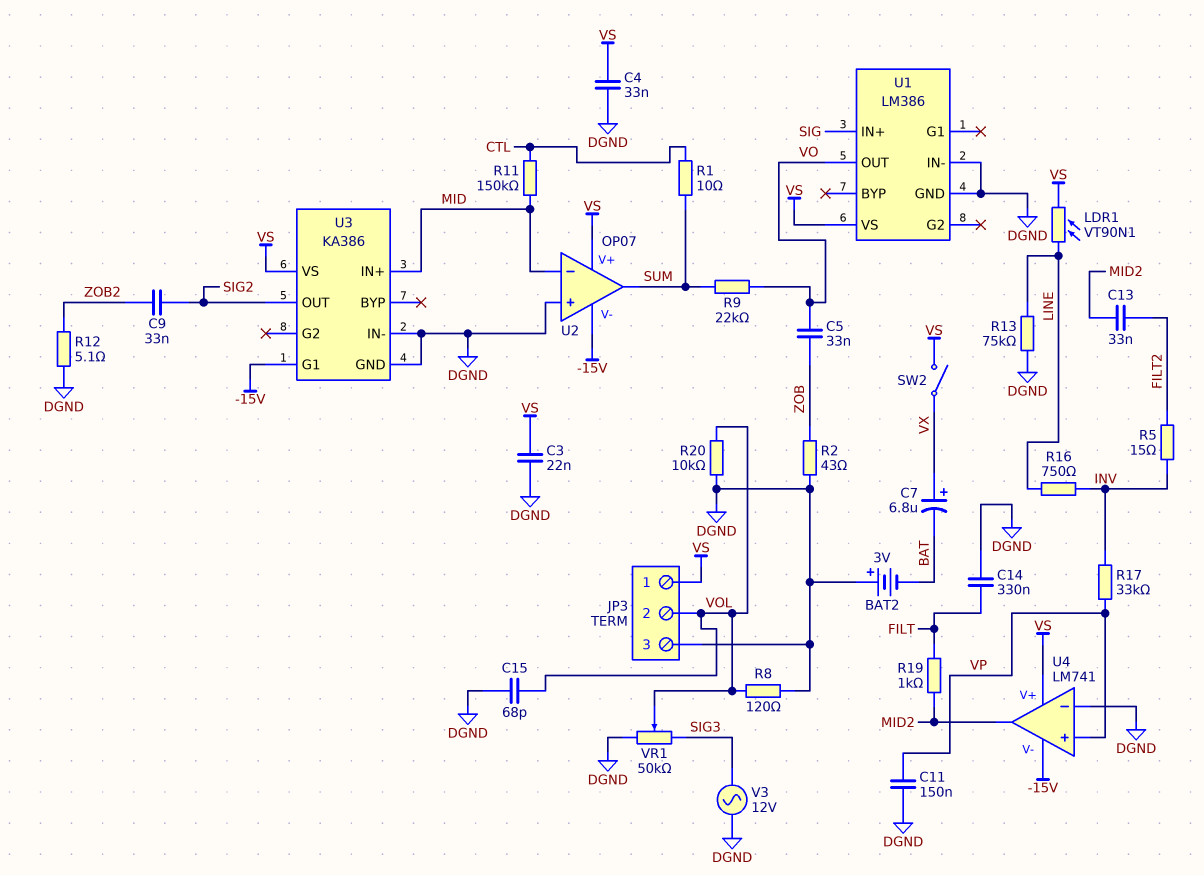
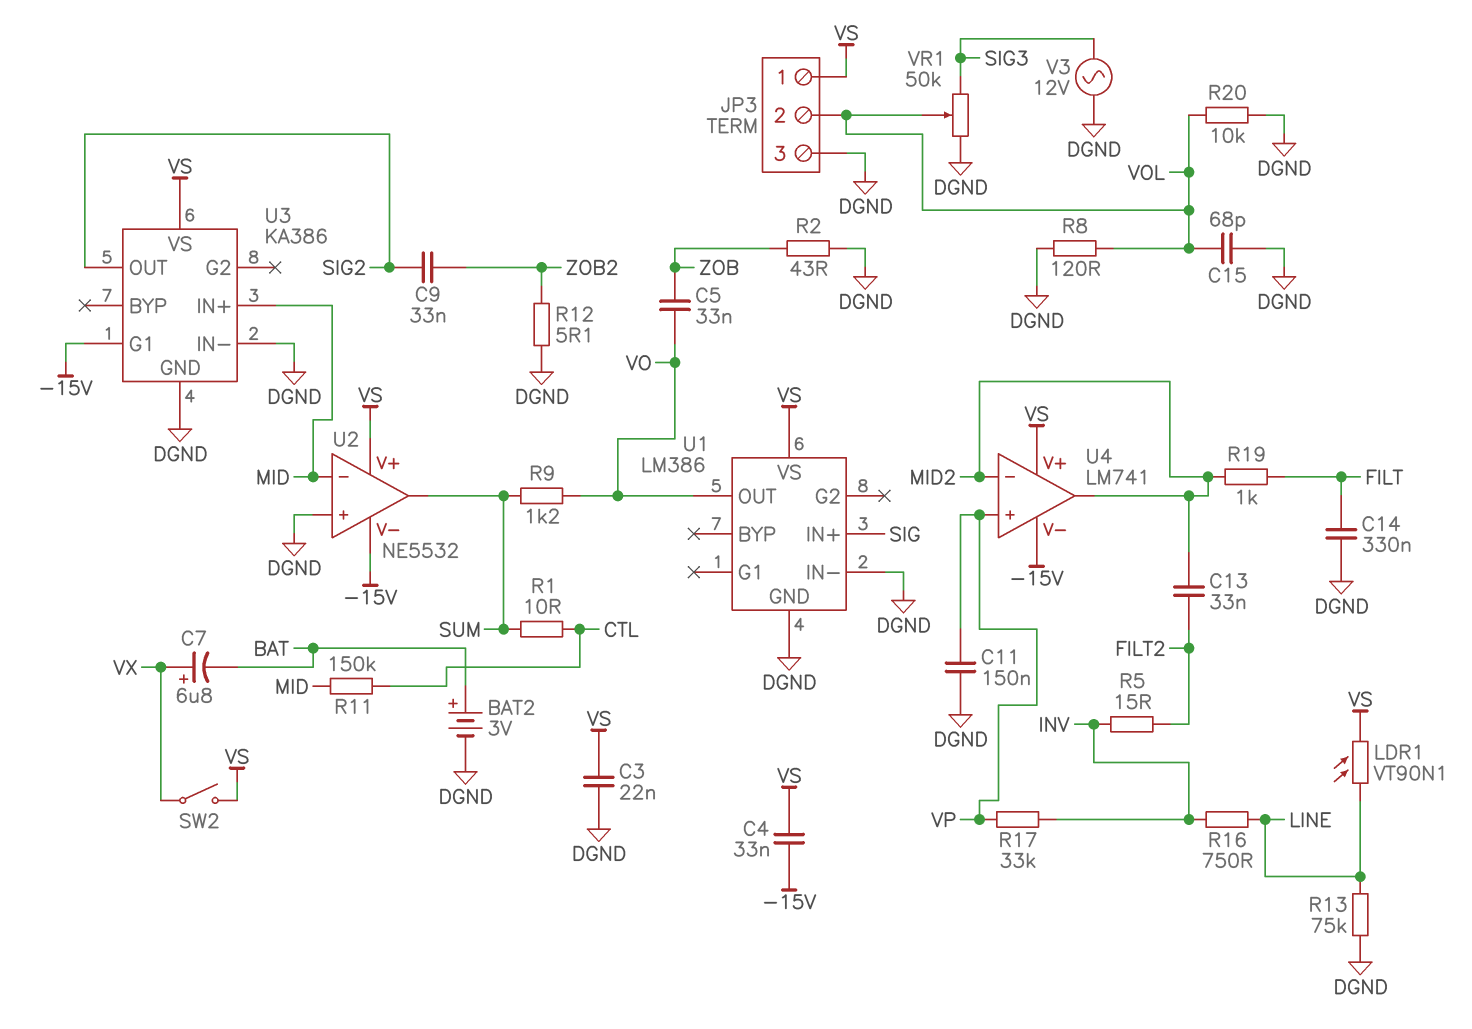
BAT2: 3V (plus DGND, minus BAT) -> 3V (plus BAT, minus DGND)
C4: 33nF (DGND, VS) -> 33nF (-15V, VS)
R9: 22k (SUM, VO) -> 1.2k (SUM, VO)
U2: OP07 -> NE5532
U4 pin in-: DGND -> MID2

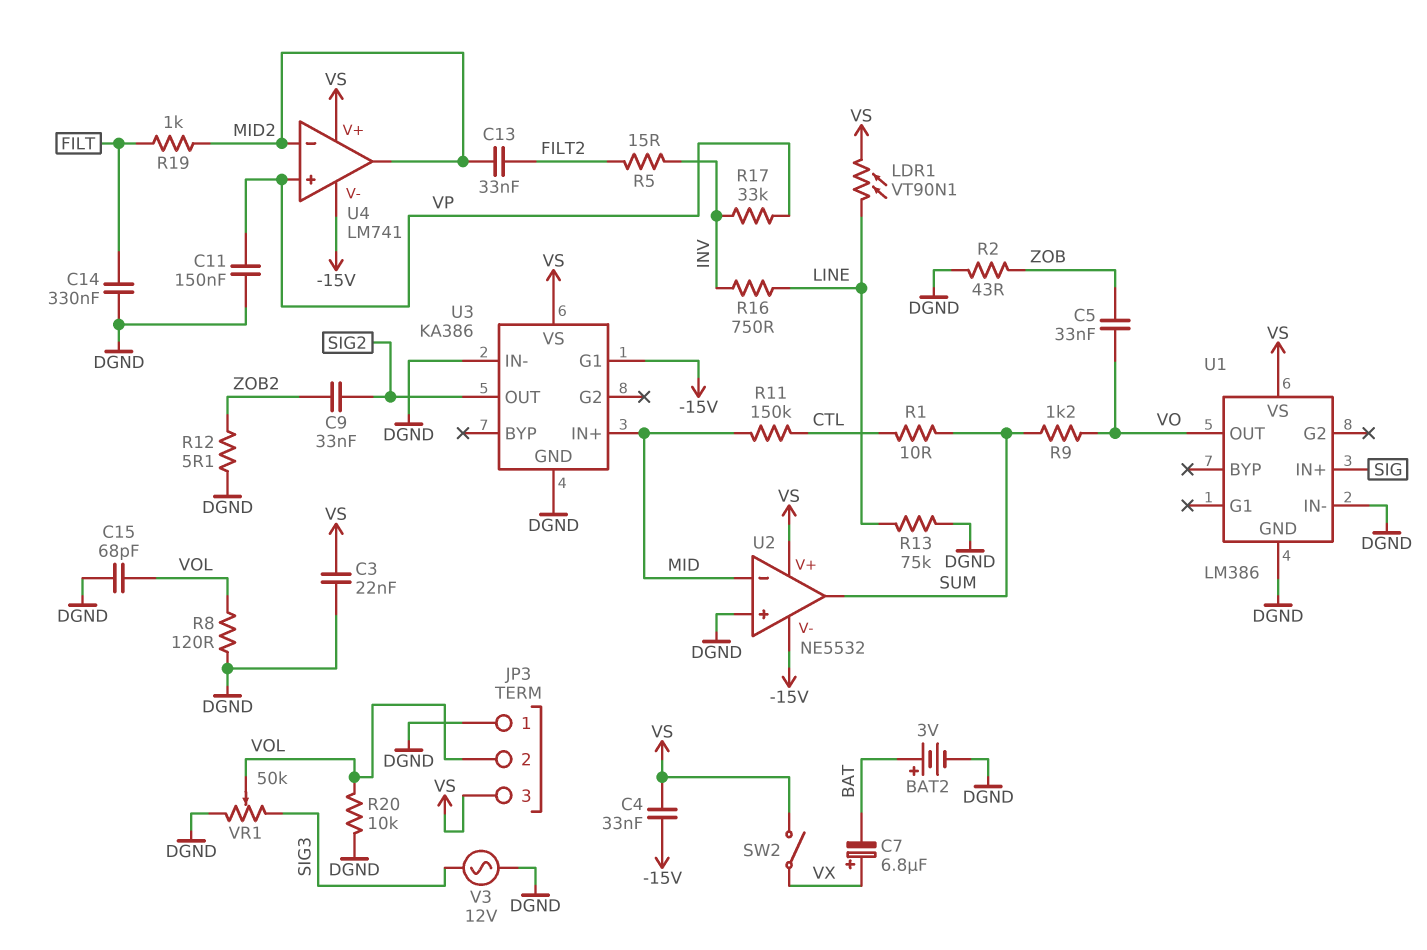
JP3 pin 1: VS -> DGND
JP3 pin 3: DGND -> VS

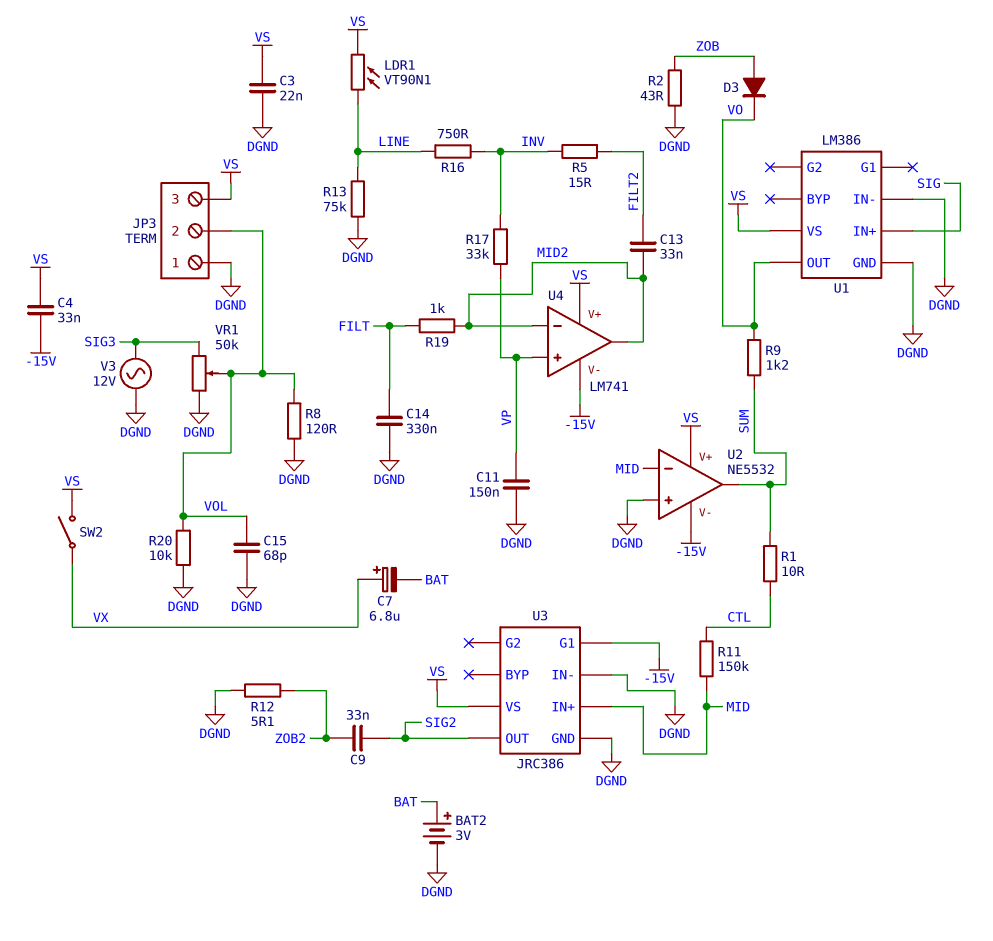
C5: 33nF (VO, ZOB) -> none
D3: none -> diode (A ZOB, K VO)
U3: KA386 -> JRC386

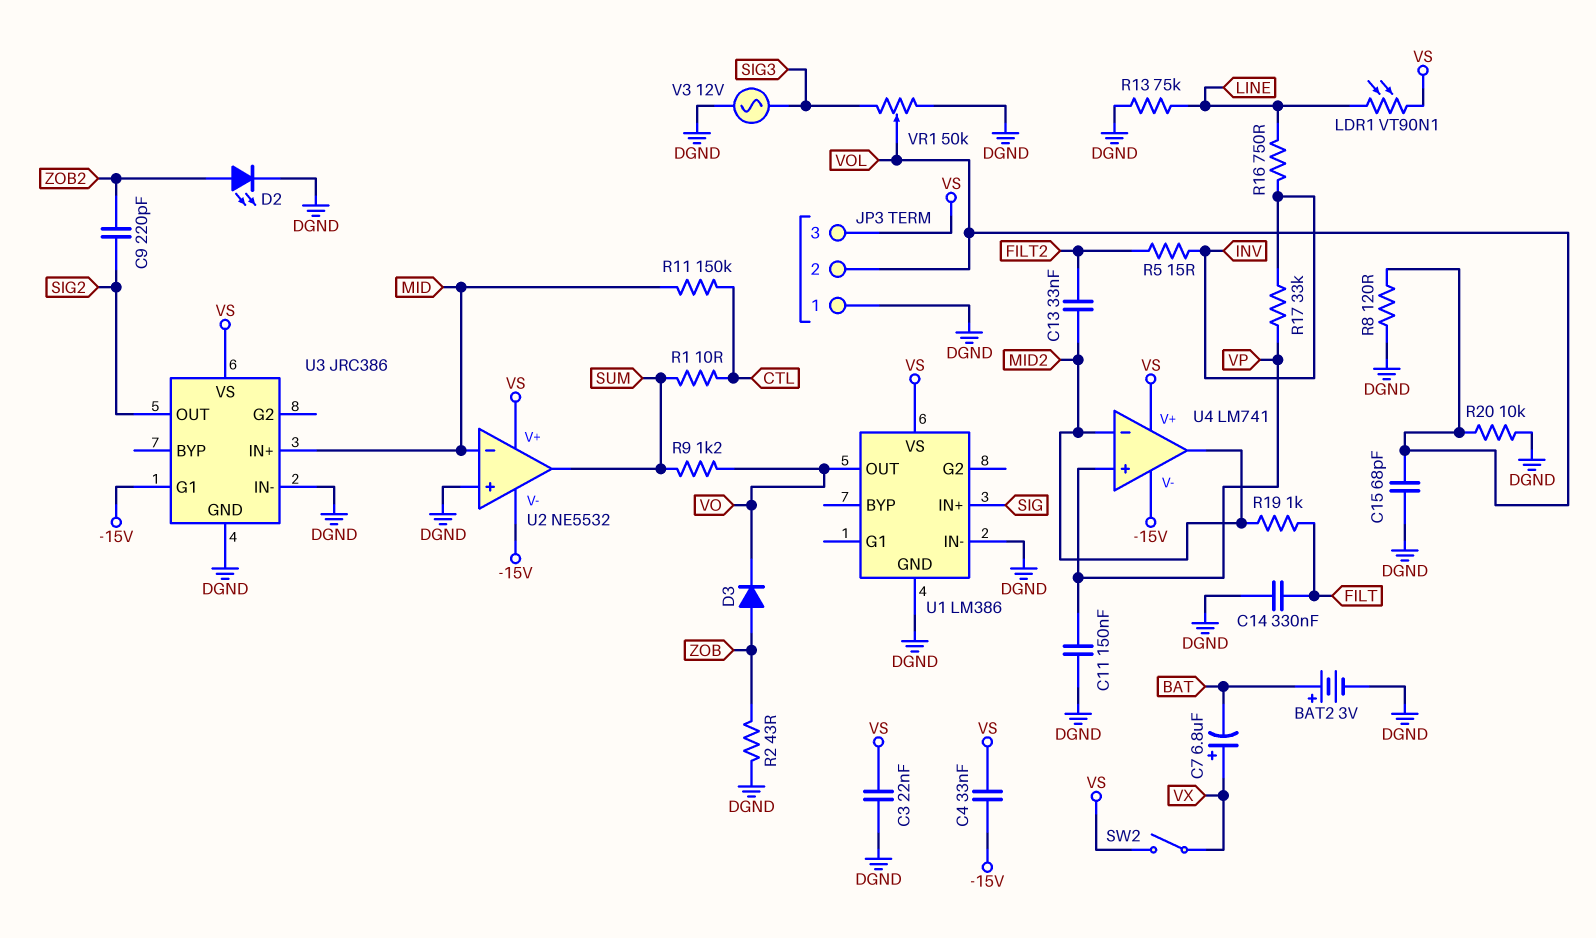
C9: 33nF (SIG2, ZOB2) -> 220pF (SIG2, ZOB2)
D2: none -> LED (A ZOB2, K DGND)
R12: 5.1 (DGND, ZOB2) -> none

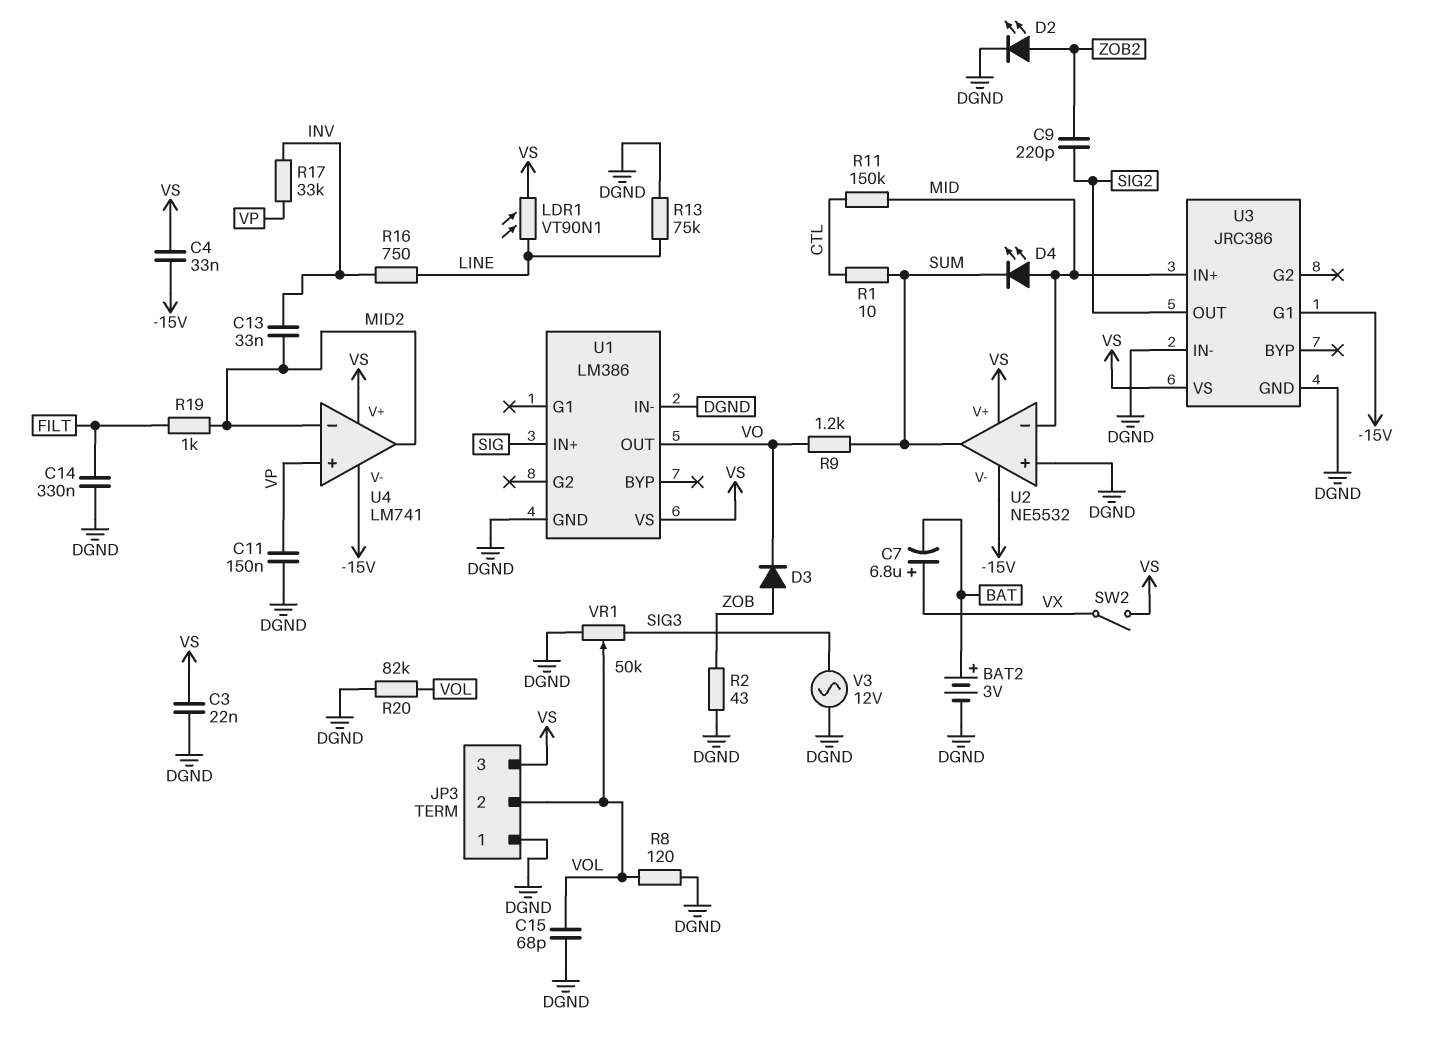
C13: 33nF (FILT2, MID2) -> 33nF (INV, MID2)
D4: none -> LED (A MID, K SUM)
R5: 15 (FILT2, INV) -> none
R20: 10k (DGND, VOL) -> 82k (DGND, VOL)

